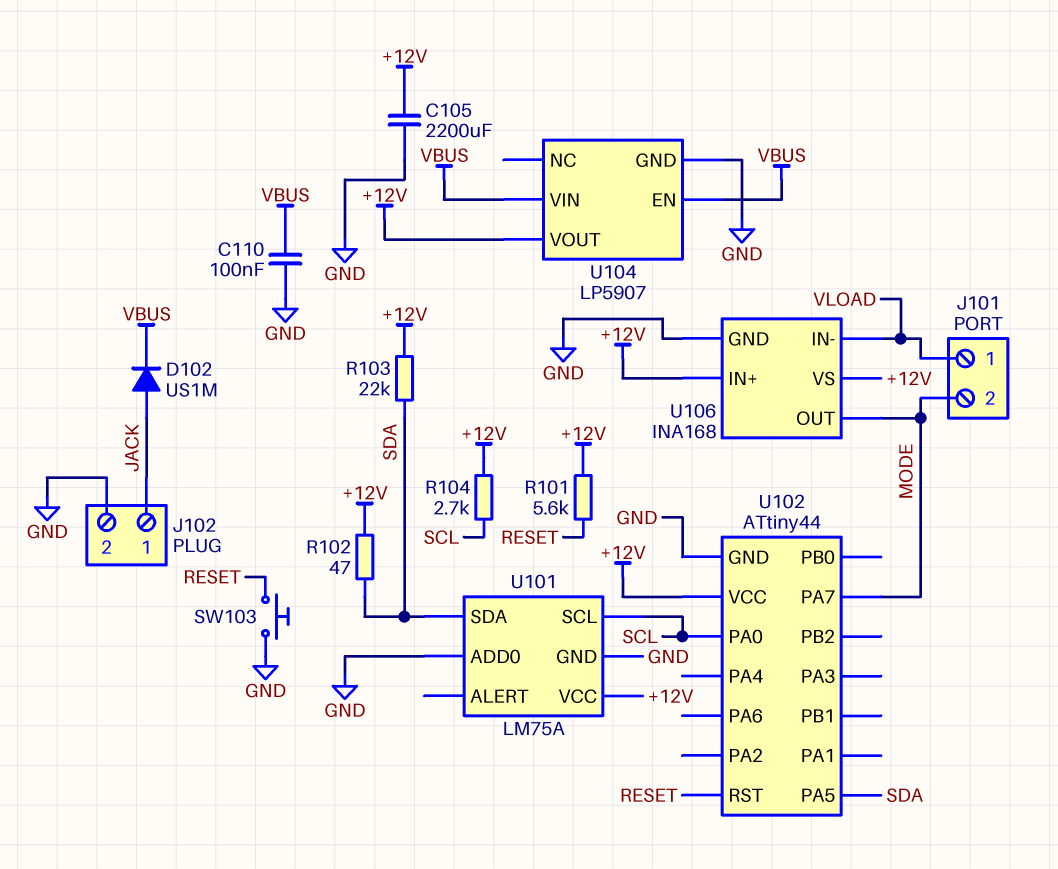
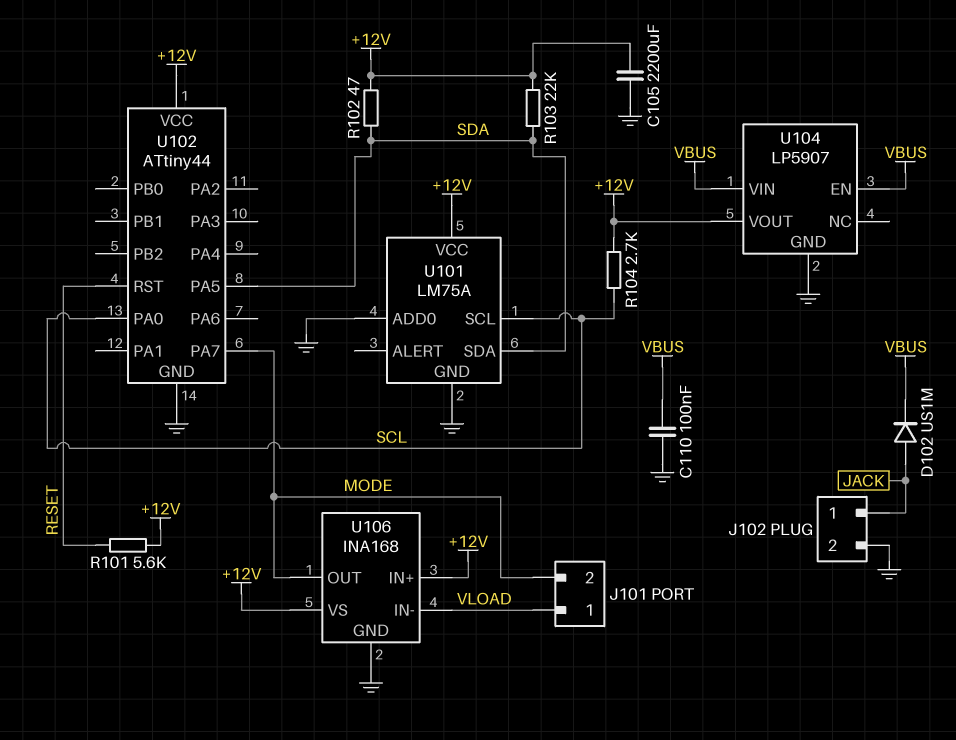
SW103: button (GND, RESET) -> none

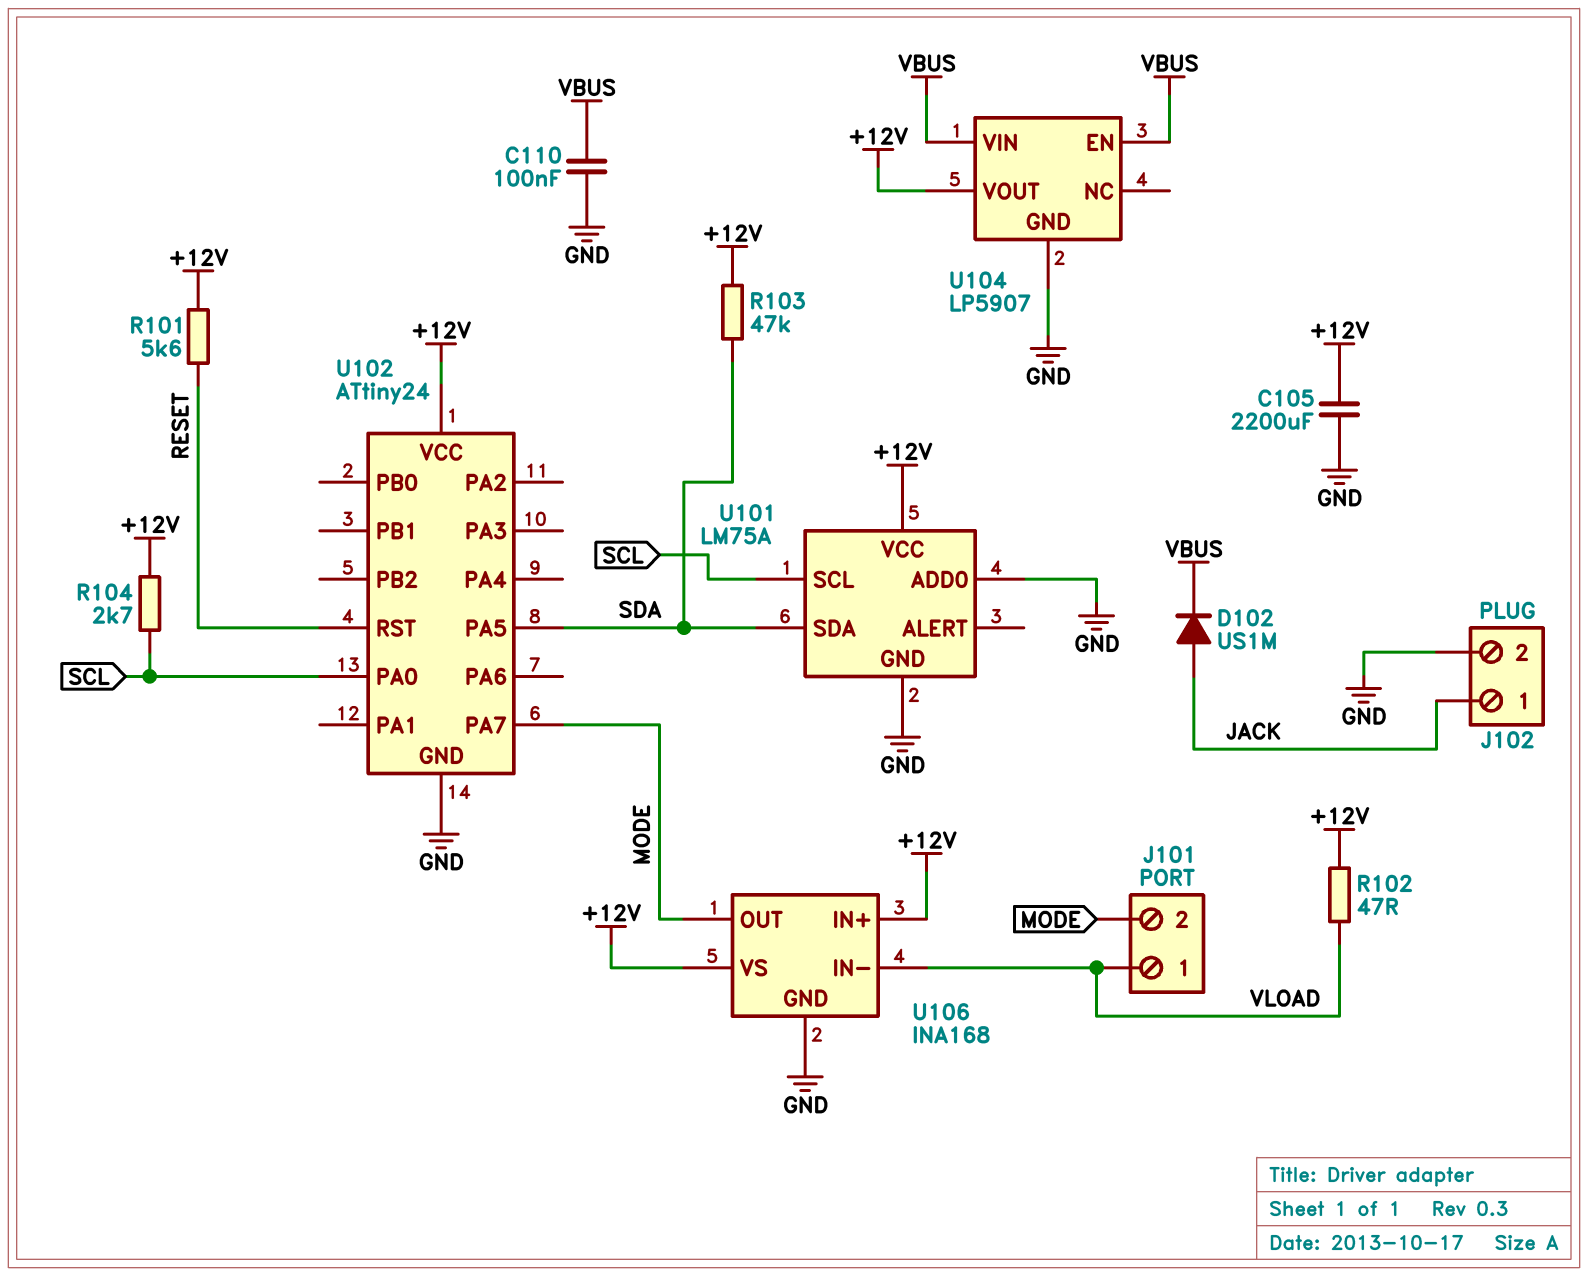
R102: 47 (+12V, SDA) -> 47 (+12V, VLOAD)
R103: 22k (+12V, SDA) -> 47k (+12V, SDA)
U102: ATtiny44 -> ATtiny24

